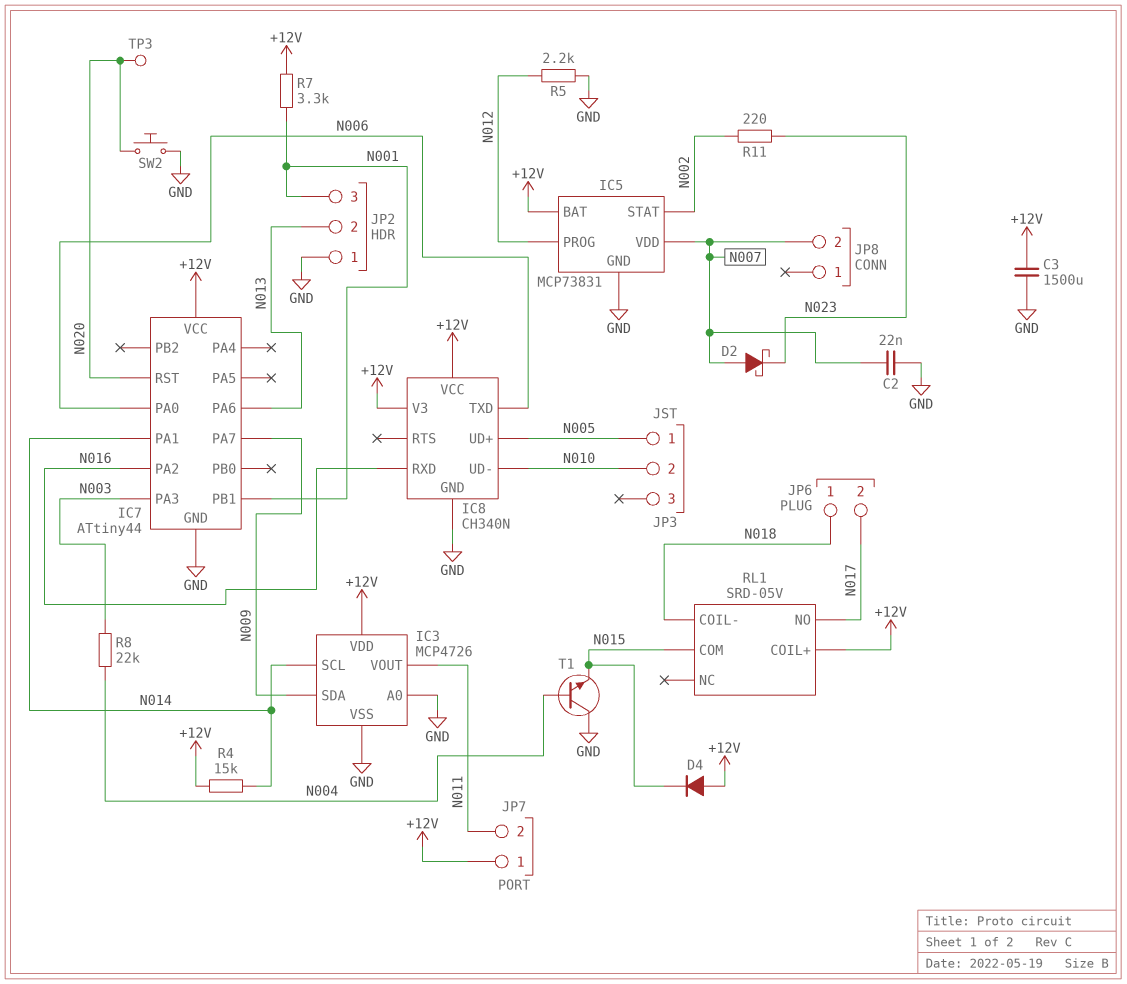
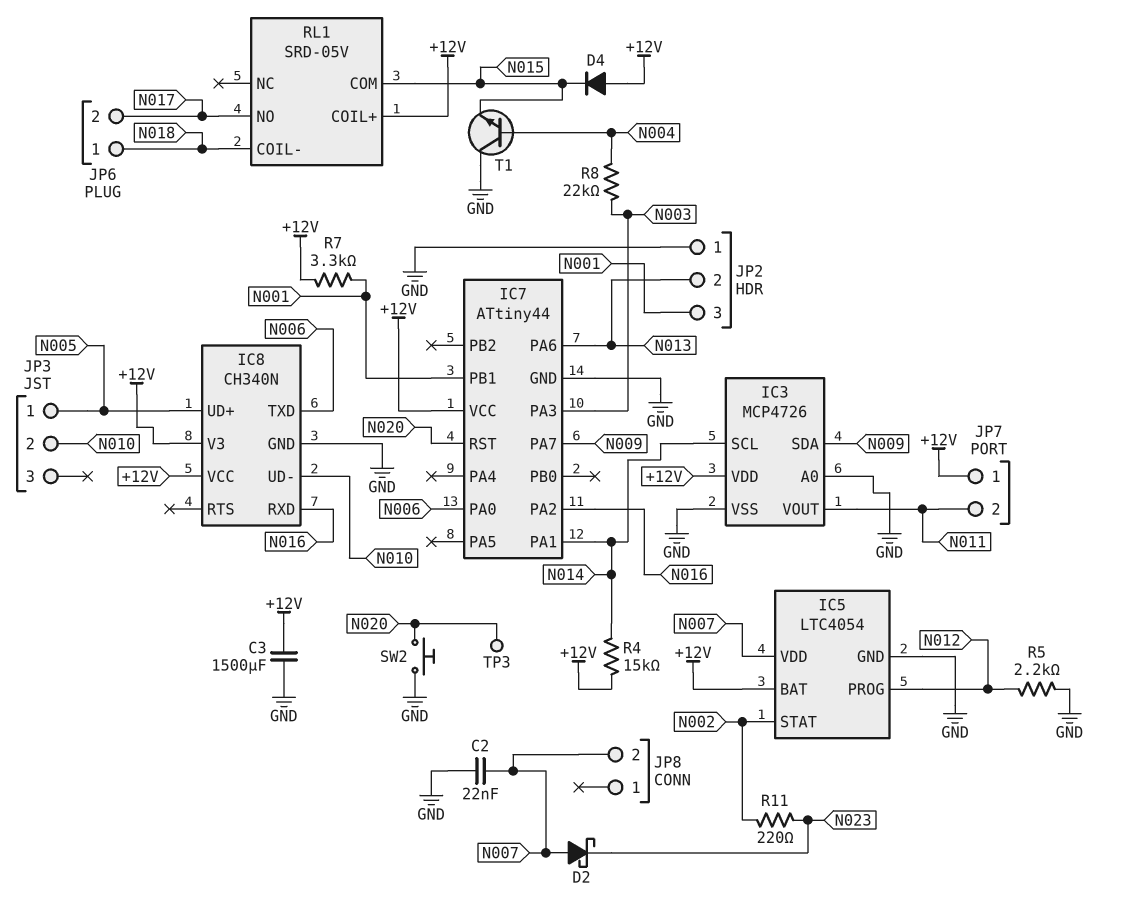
IC5: MCP73831 -> LTC4054

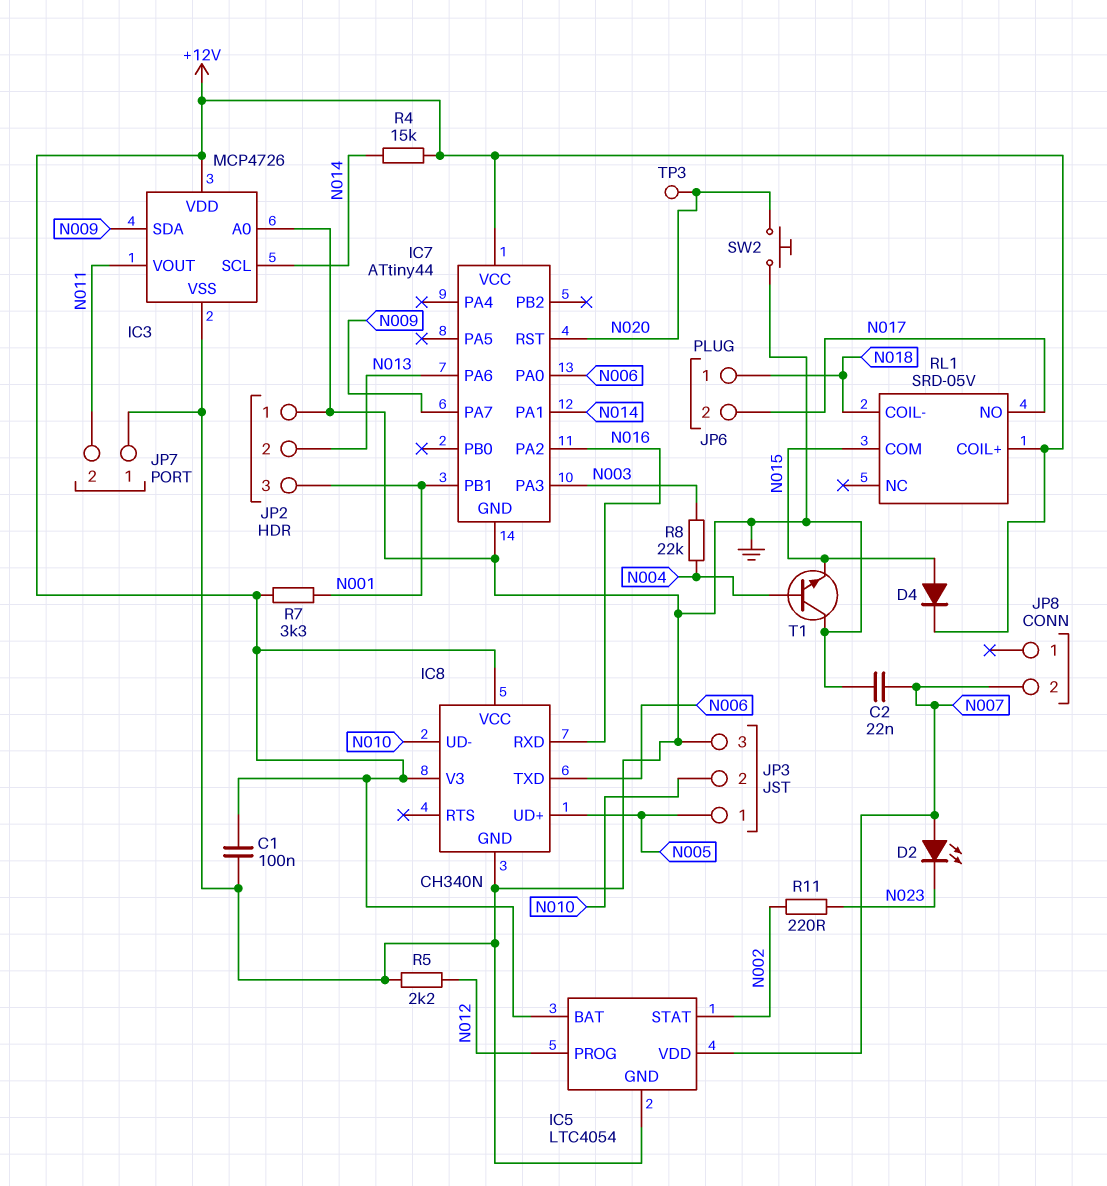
C1: none -> 100nF (+12V, GND)
C3: 1500uF (+12V, GND) -> none
D2: schottky (A N007, K N023) -> LED (A N007, K N023)
D4: diode (A +12V, K N015) -> diode (A N015, K +12V)
JP3 pin 3: none -> GND
JP7 pin 1: +12V -> GND

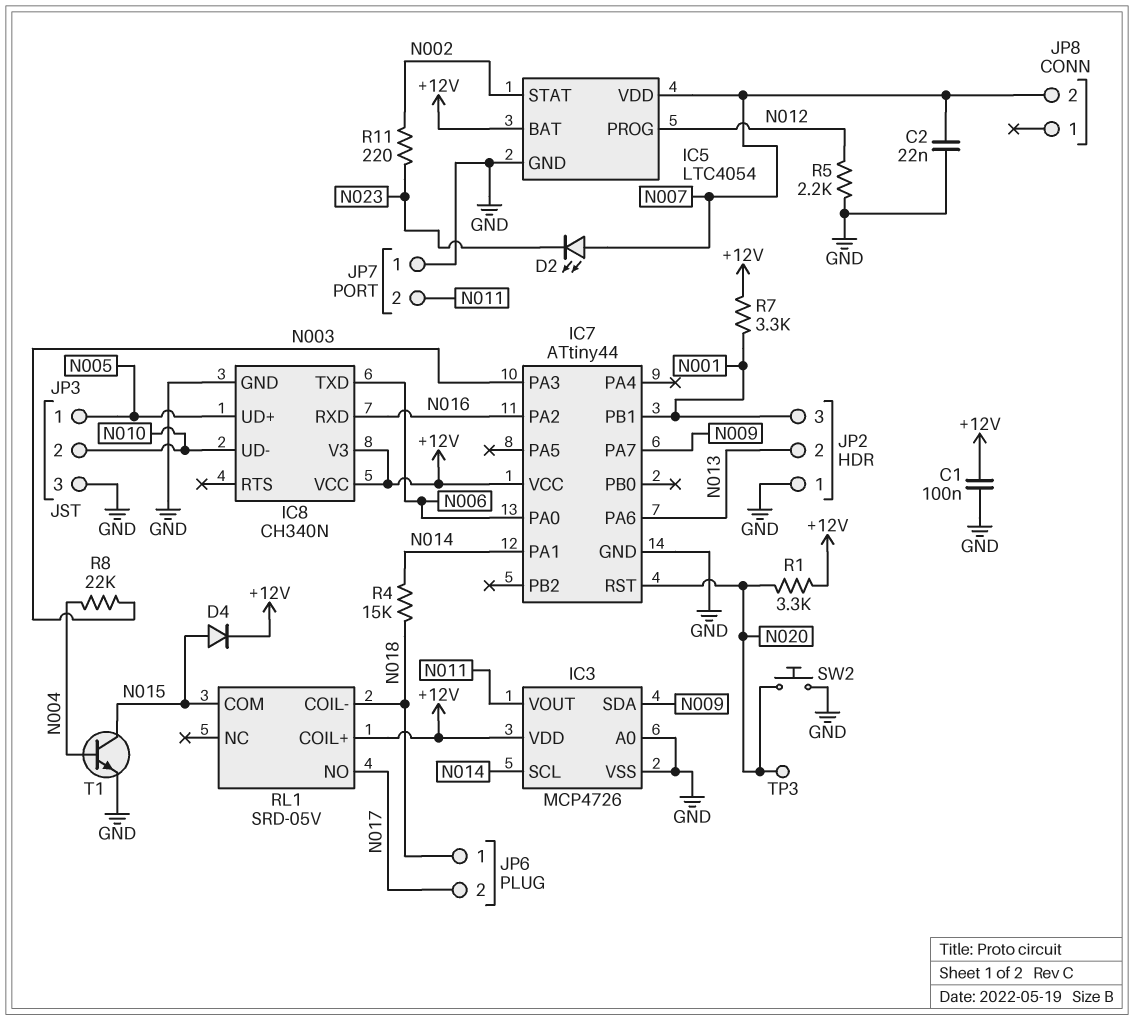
R1: none -> 3.3k (+12V, N020)
R4: 15k (+12V, N014) -> 15k (N014, N018)
T1: NPN (B N004, C GND, E N015) -> NPN (B N004, C N015, E GND)

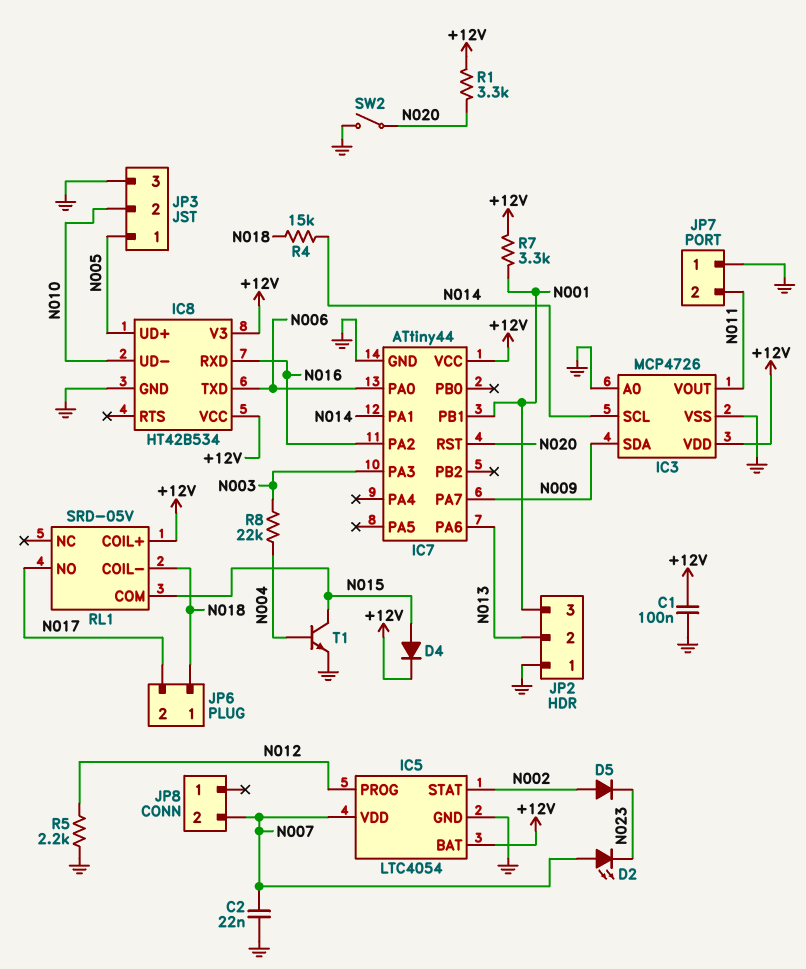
D5: none -> diode (A N002, K N023)
IC8: CH340N -> HT42B534
R11: 220 (N002, N023) -> none
SW2: button (GND, N020) -> switch (GND, N020)
TP3: test point (N020) -> none

